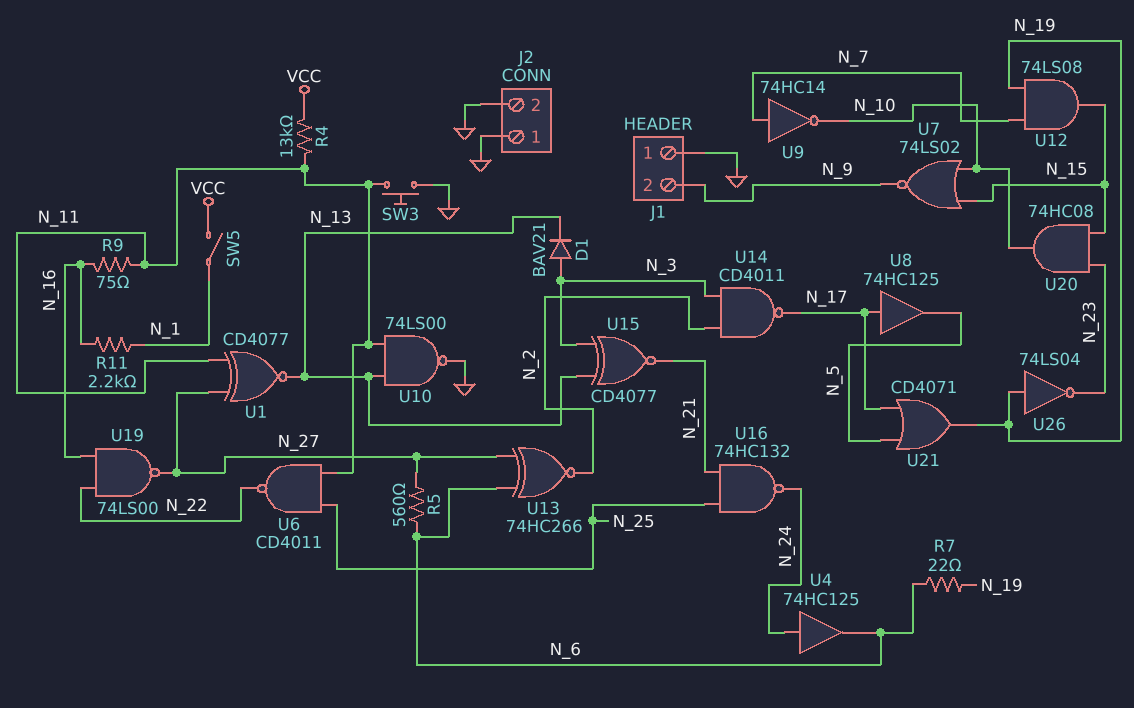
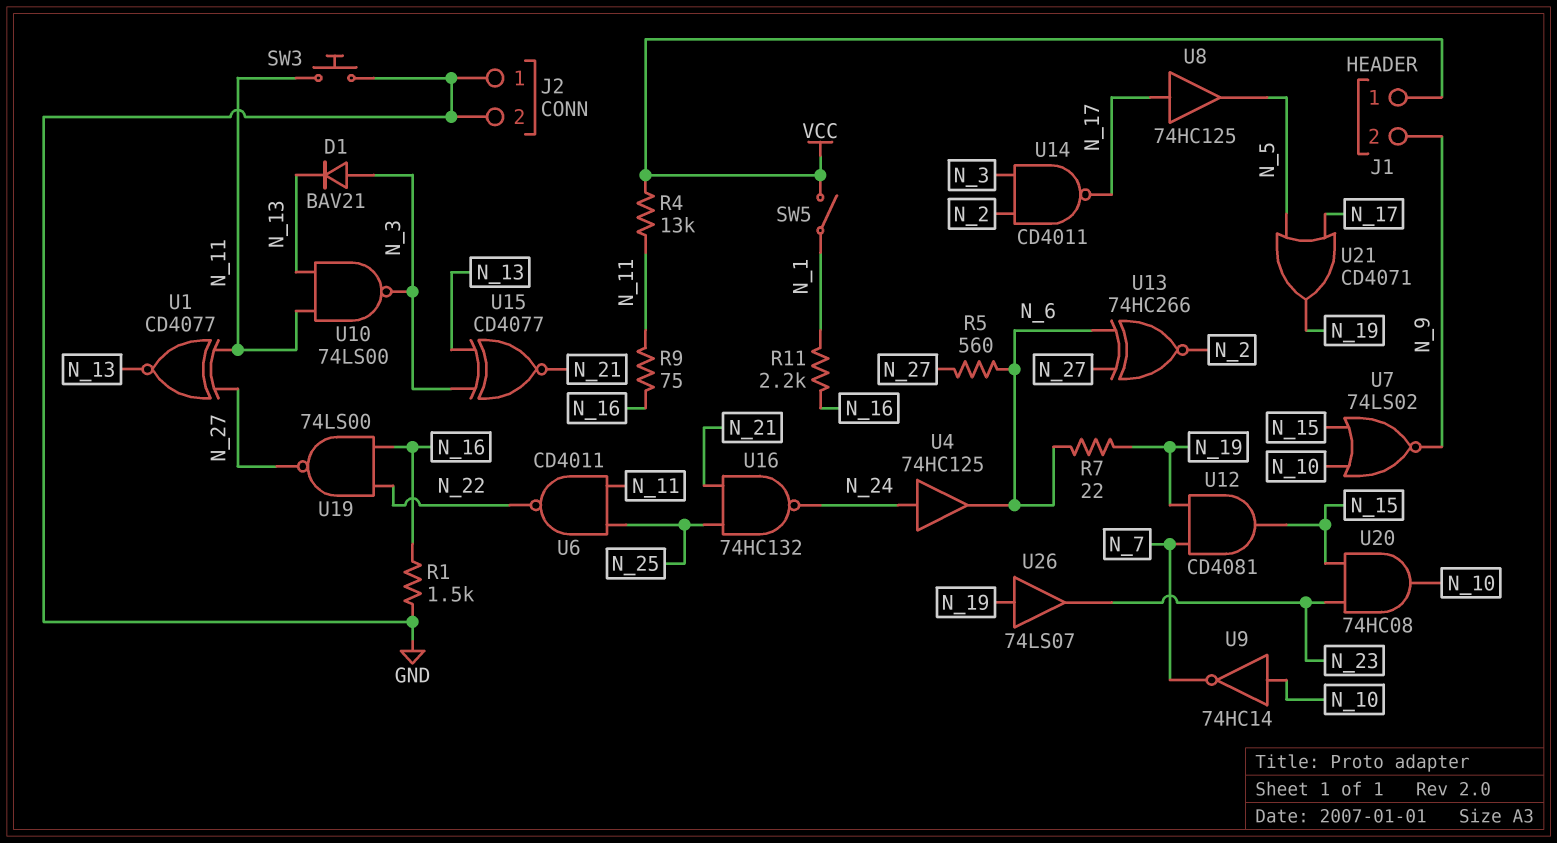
J1 pin 1: GND -> VCC
R1: none -> 1.5k (GND, N_16)
U9: NOT 74HC14 (in N_7, out N_10) -> NOT 74HC14 (in N_10, out N_7)
U10: NAND 74LS00 (in N_11, in N_13, out GND) -> NAND 74LS00 (in N_11, in N_13, out N_3)
U12: AND 74LS08 (in N_7, in N_19, out N_15) -> AND CD4081 (in N_7, in N_19, out N_15)
U26: NOT 74LS04 (in N_19, out N_23) -> buffer 74LS07 (in N_19, out N_23)

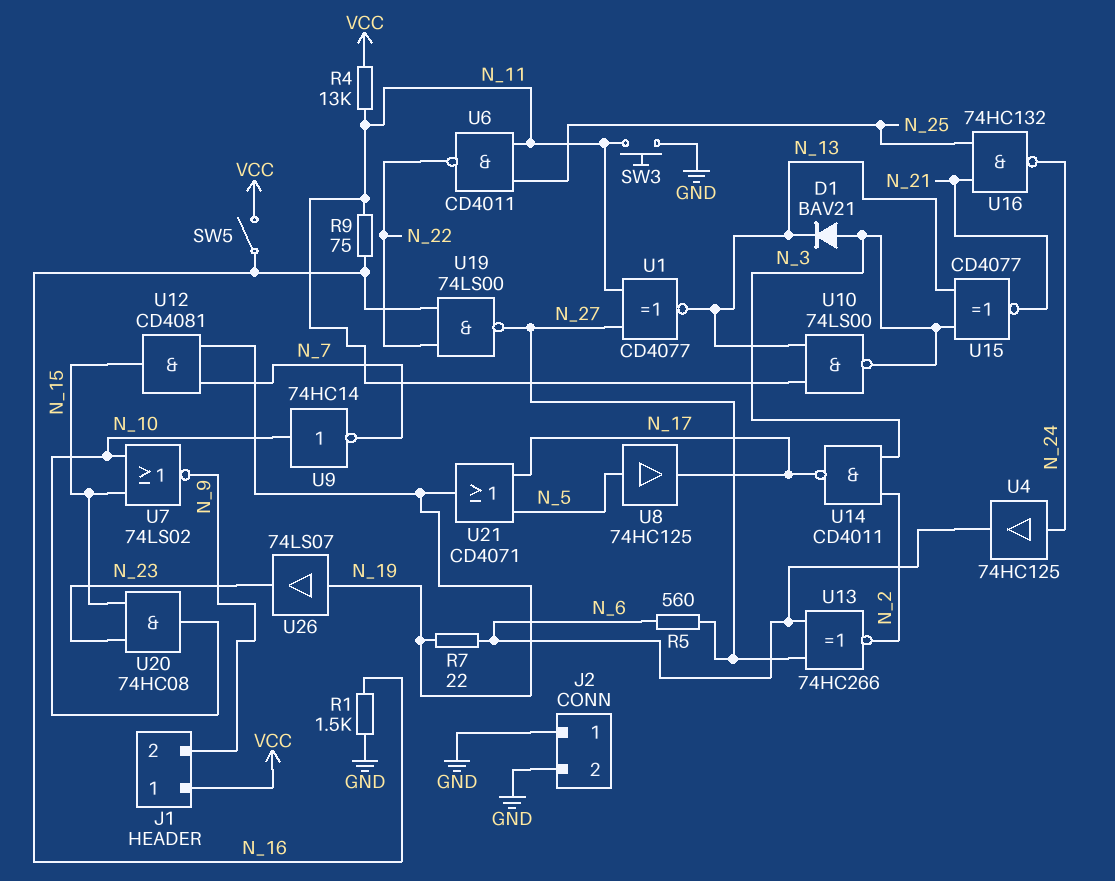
R11: 2.2k (N_1, N_16) -> none
SW5: switch (N_1, VCC) -> switch (N_16, VCC)
U8: buffer 74HC125 (in N_17, out N_5) -> buffer 74HC125 (in N_5, out N_17)

